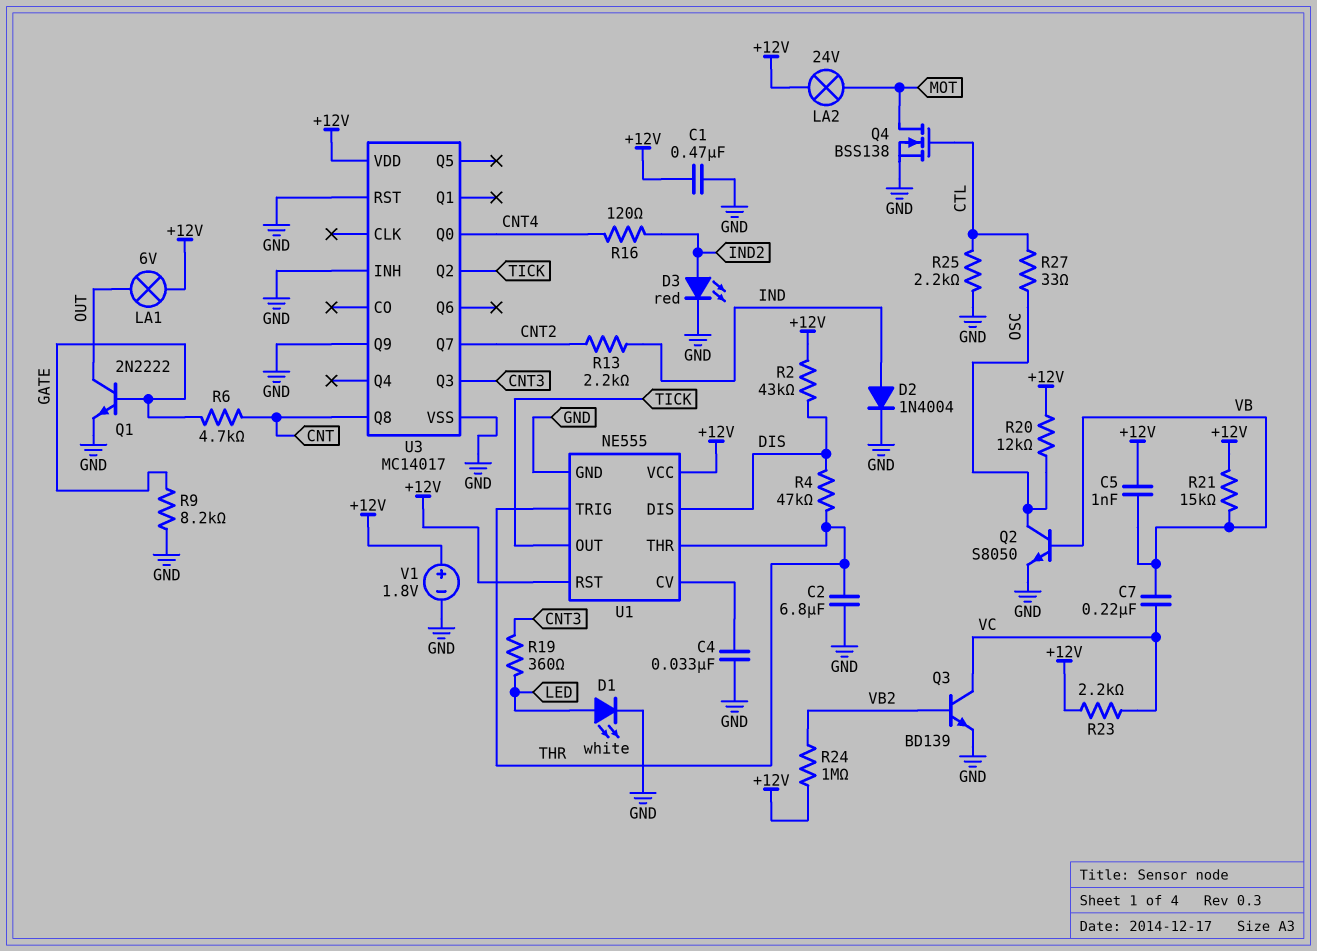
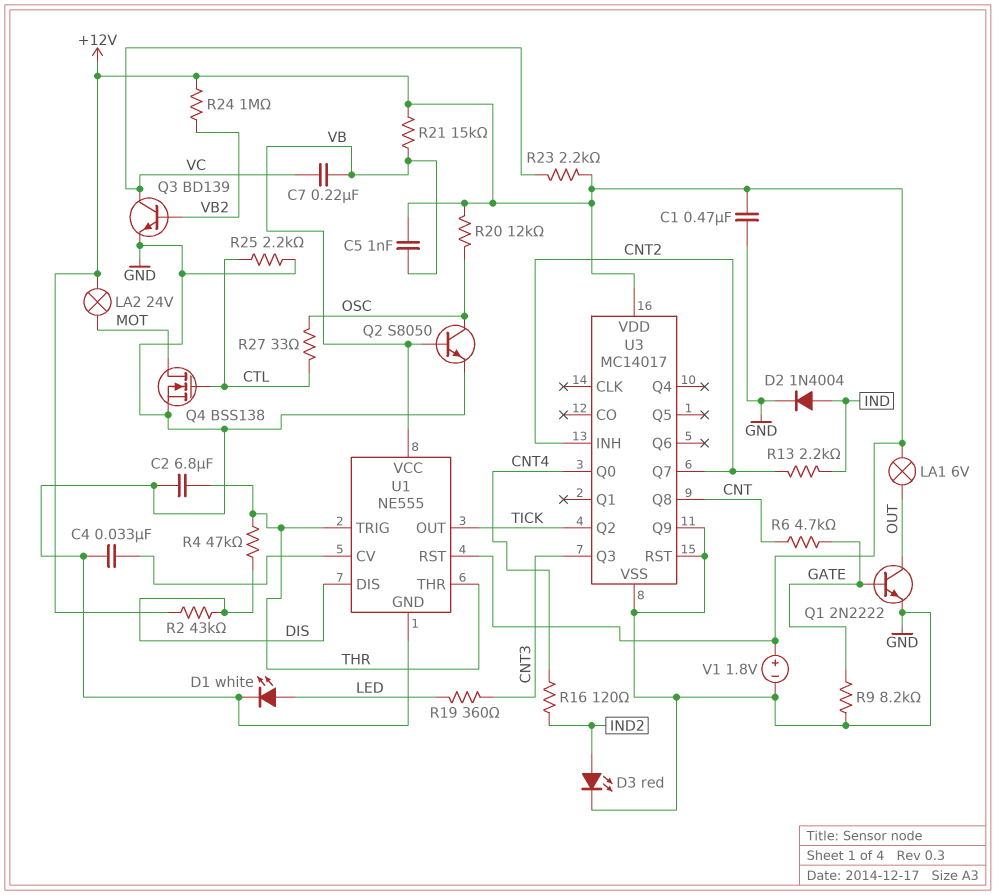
U1 pin VCC: +12V -> VB
U3 pin INH: GND -> CNT2

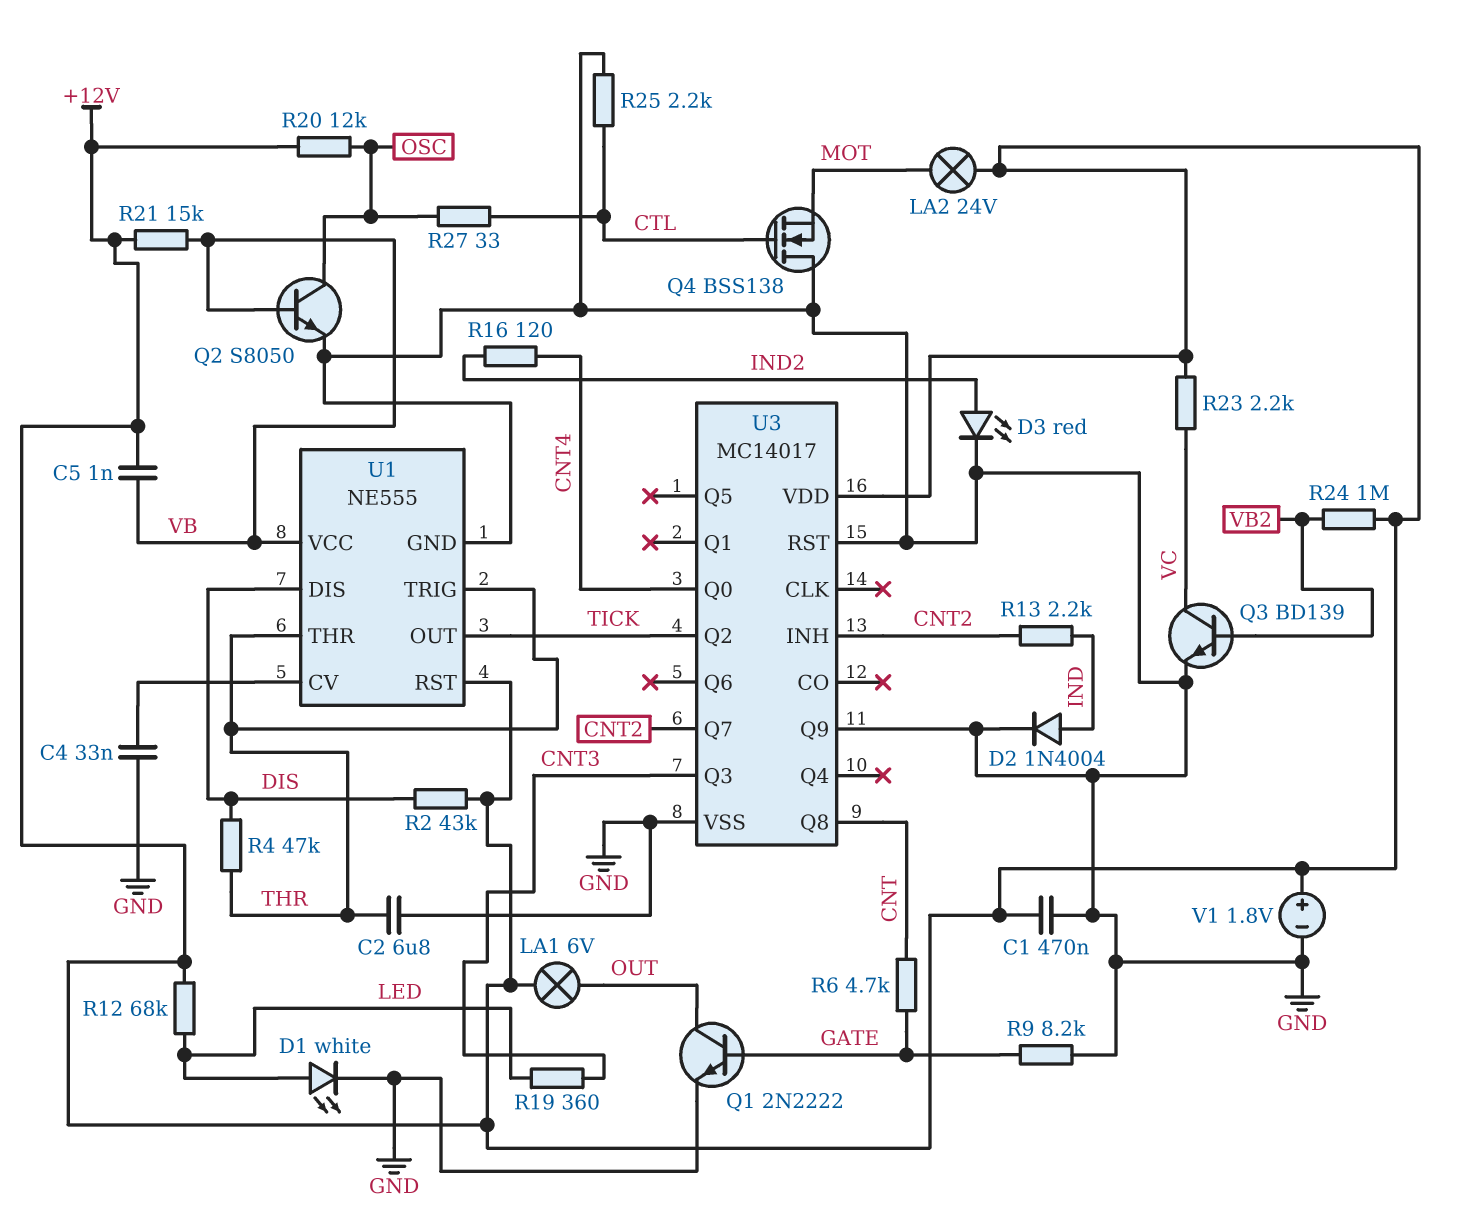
C7: 220nF (VB, VC) -> none
Q4: NMOS BSS138 (G CTL, D MOT, S GND) -> NMOS BSS138 (G CTL, D GND, S MOT)
R12: none -> 68k (+12V, LED)

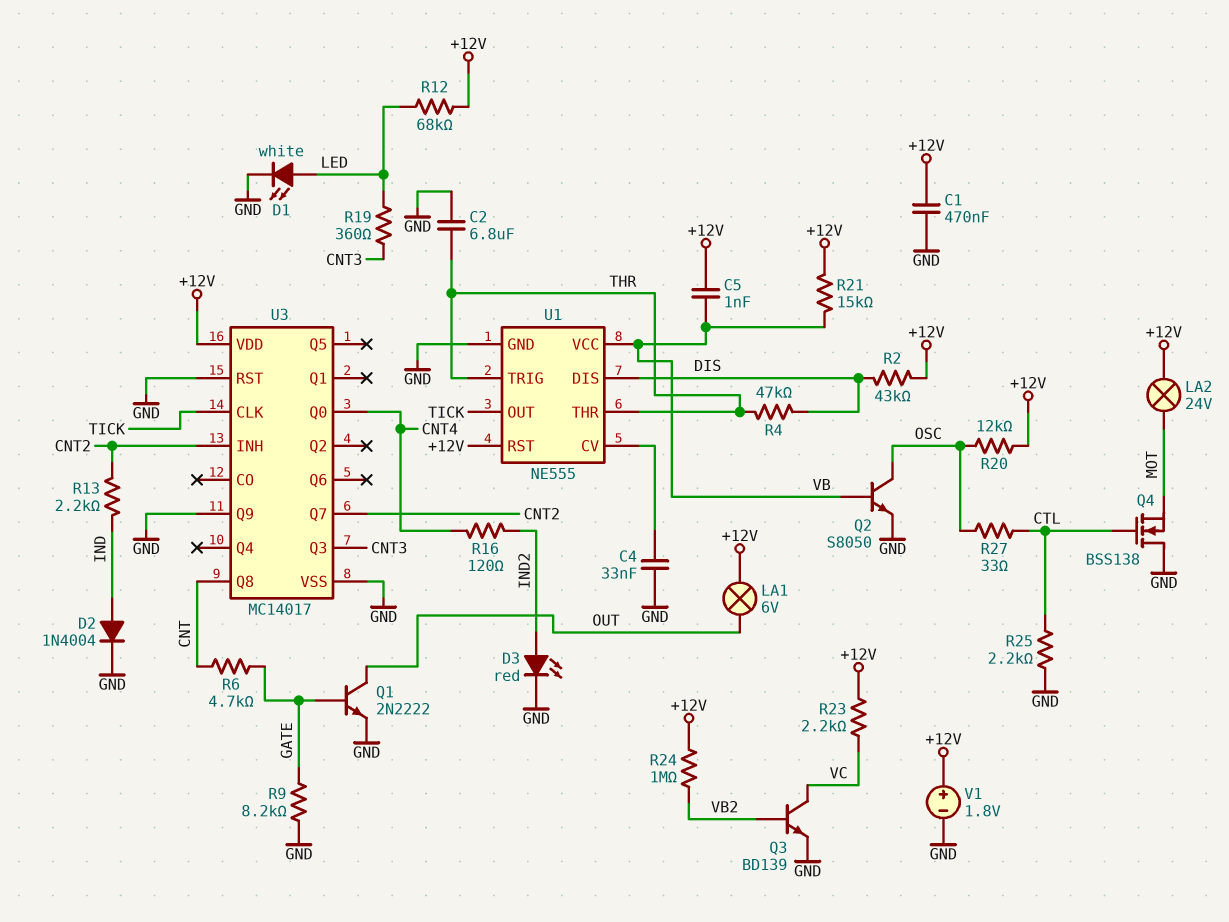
U3 pin CLK: none -> TICK
U3 pin Q2: TICK -> none

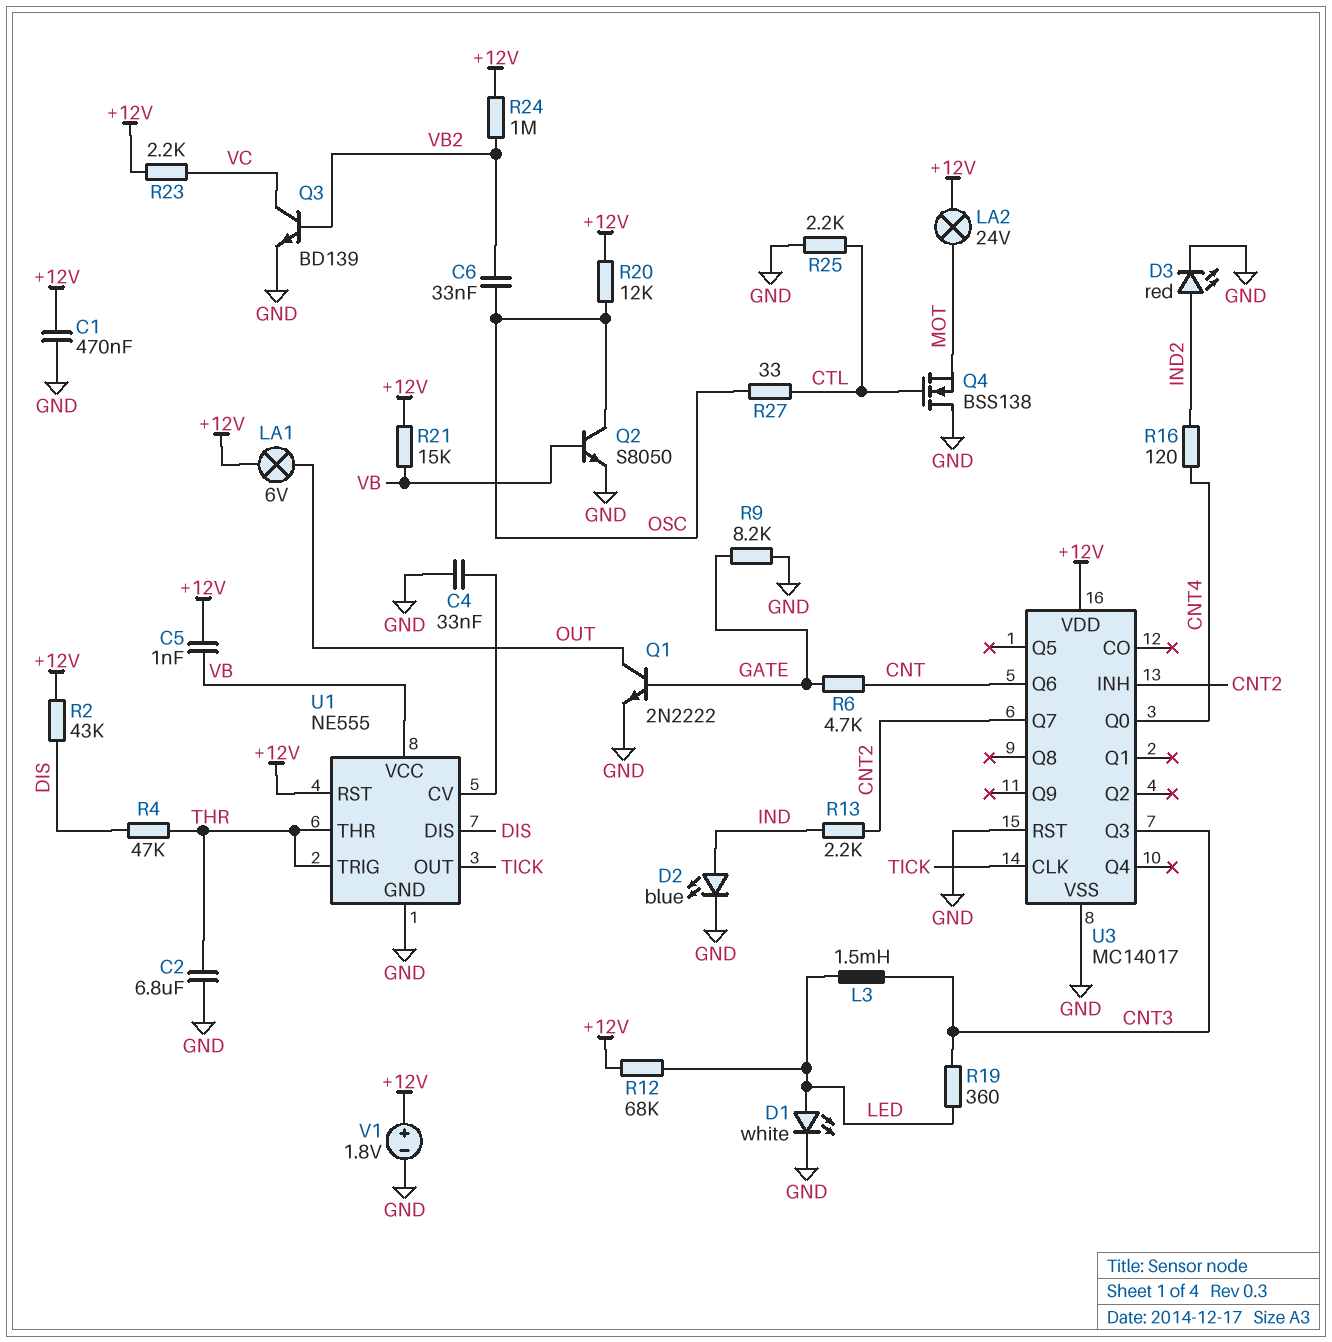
C6: none -> 33nF (OSC, VB2)
D2: diode 1N4004 (A IND, K GND) -> LED blue (A IND, K GND)
L3: none -> 1.5mH (CNT3, LED)
U3 pin Q6: none -> CNT
U3 pin Q8: CNT -> none
U3 pin Q9: GND -> none

